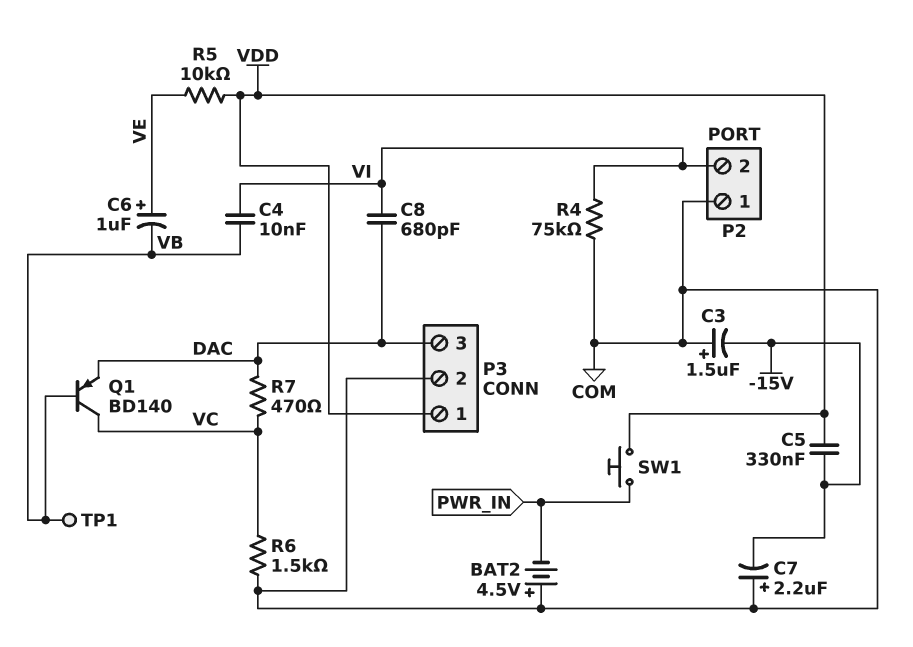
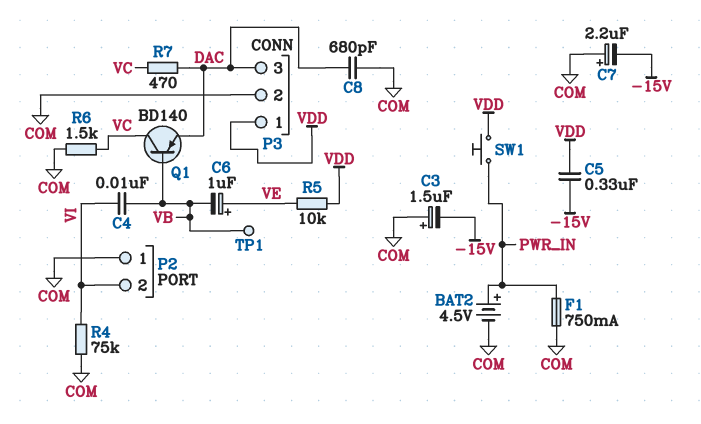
BAT2: 4.5V (plus COM, minus PWR_IN) -> 4.5V (plus PWR_IN, minus COM)
C8: 680pF (DAC, VI) -> 680pF (COM, DAC)
F1: none -> 750mA (COM, PWR_IN)

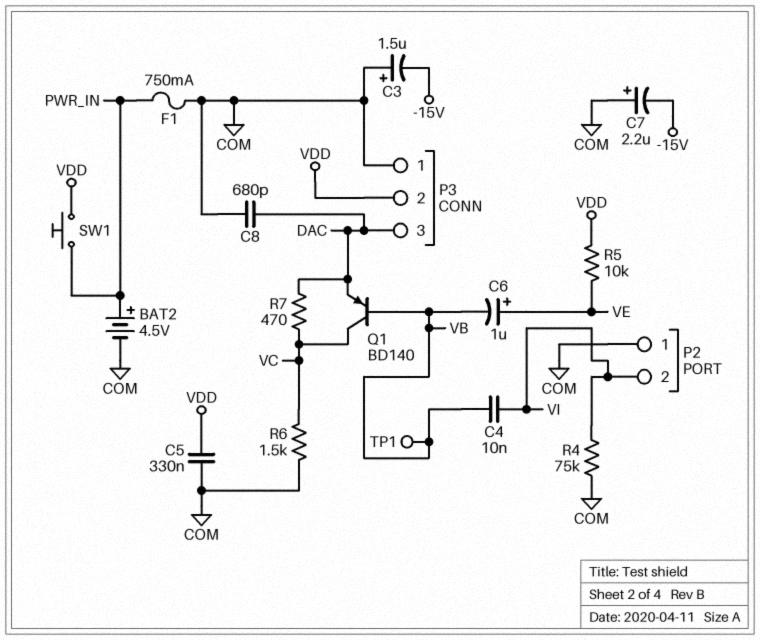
C5: 330nF (-15V, VDD) -> 330nF (COM, VDD)
P3 pin 1: VDD -> COM
P3 pin 2: COM -> VDD

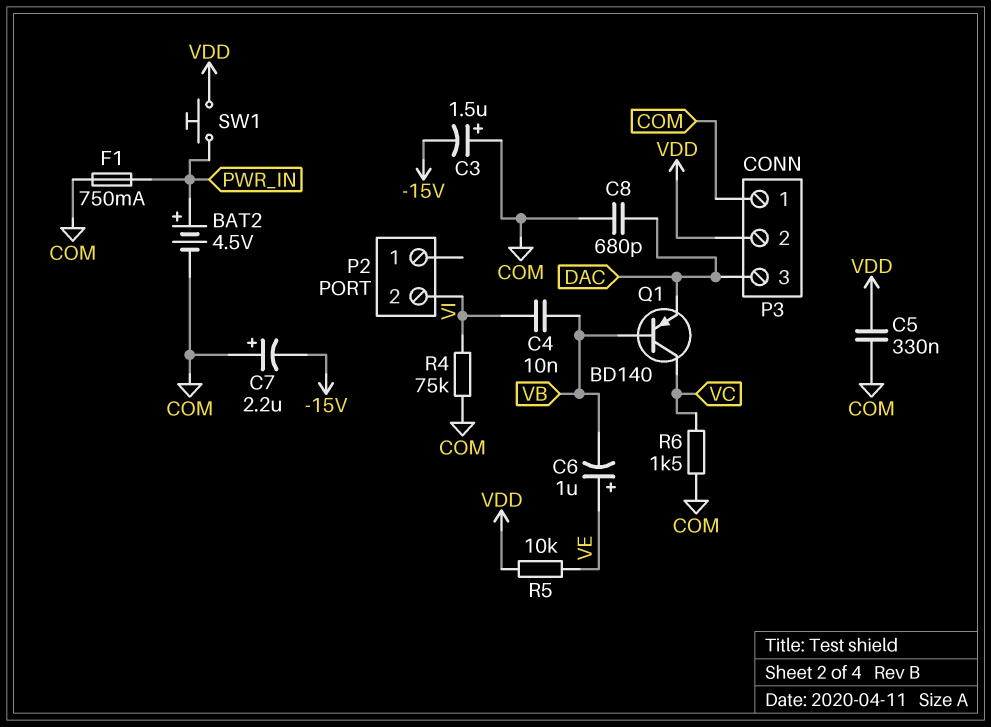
P2 pin 1: COM -> none
R7: 470 (DAC, VC) -> none
TP1: test point (VB) -> none

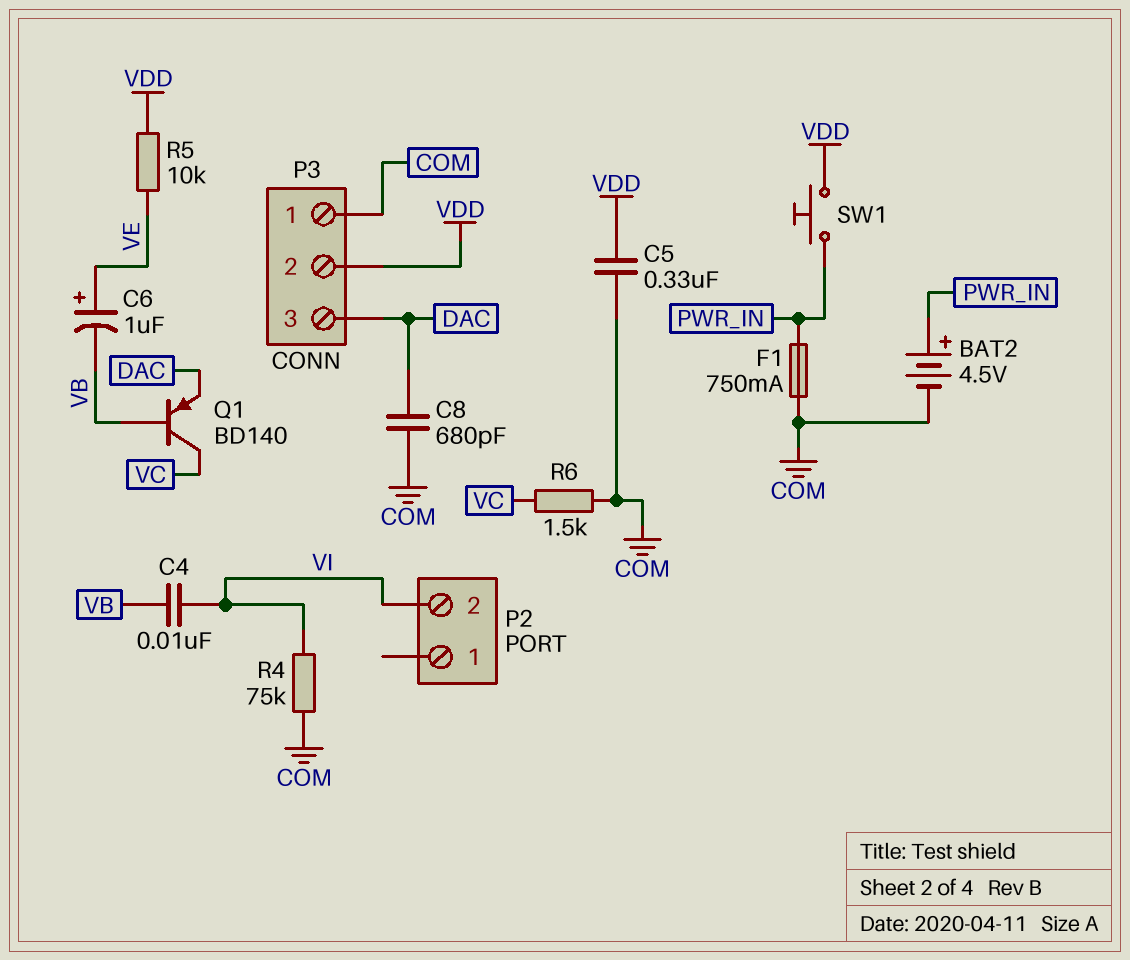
C3: 1.5uF (plus COM, minus -15V) -> none
C7: 2.2uF (plus COM, minus -15V) -> none

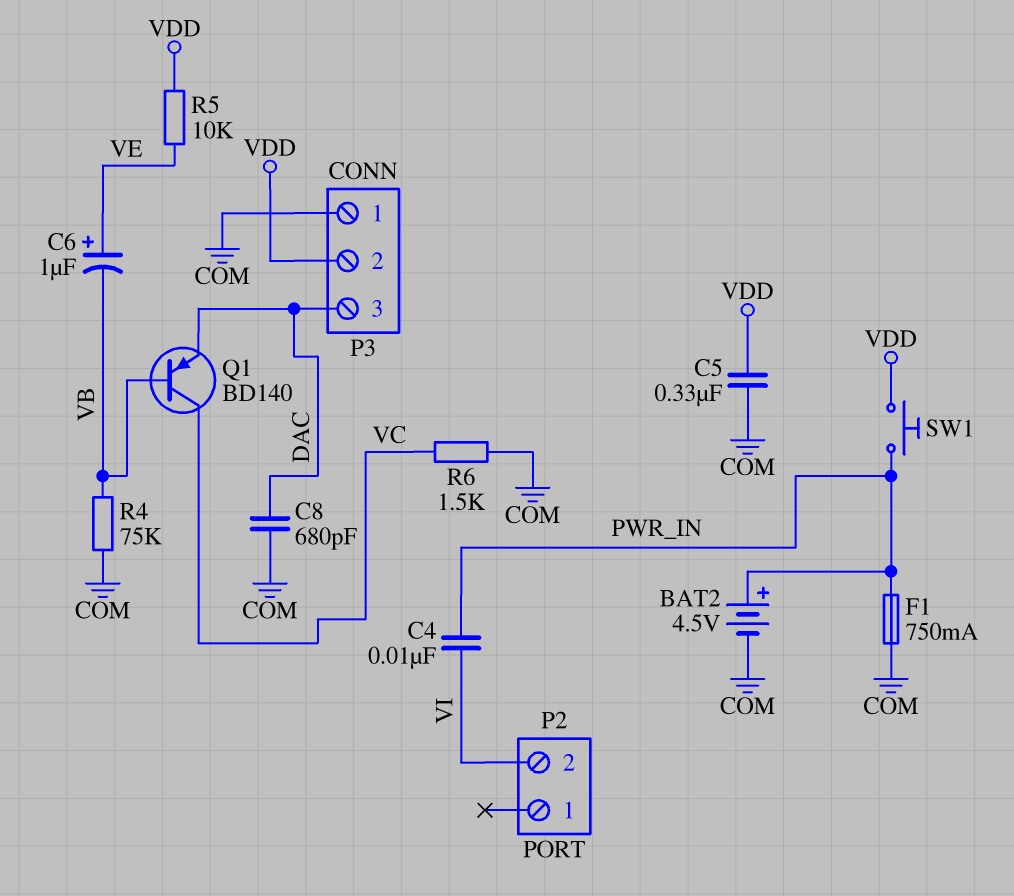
C4: 10nF (VB, VI) -> 10nF (PWR_IN, VI)
R4: 75k (COM, VI) -> 75k (COM, VB)

